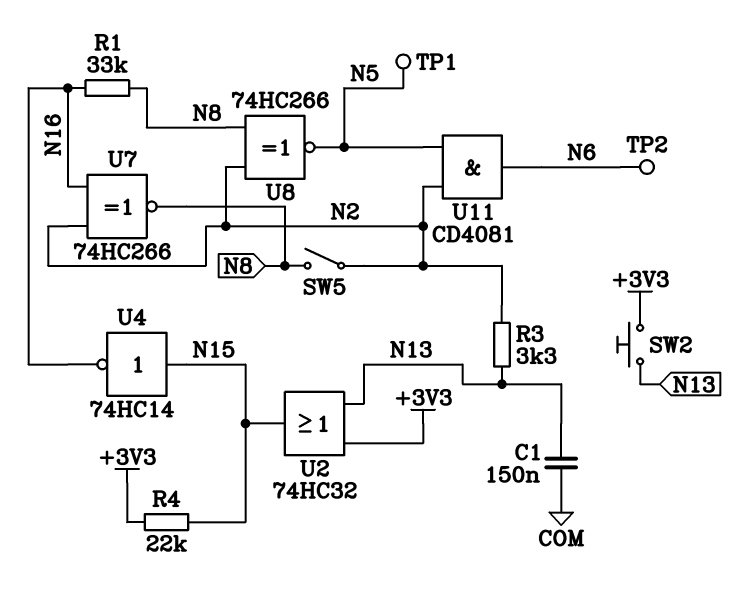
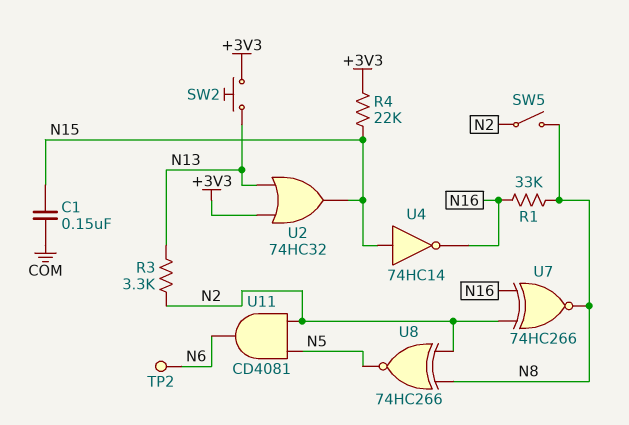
C1: 150nF (COM, N13) -> 150nF (COM, N15)
TP1: test point (N5) -> none

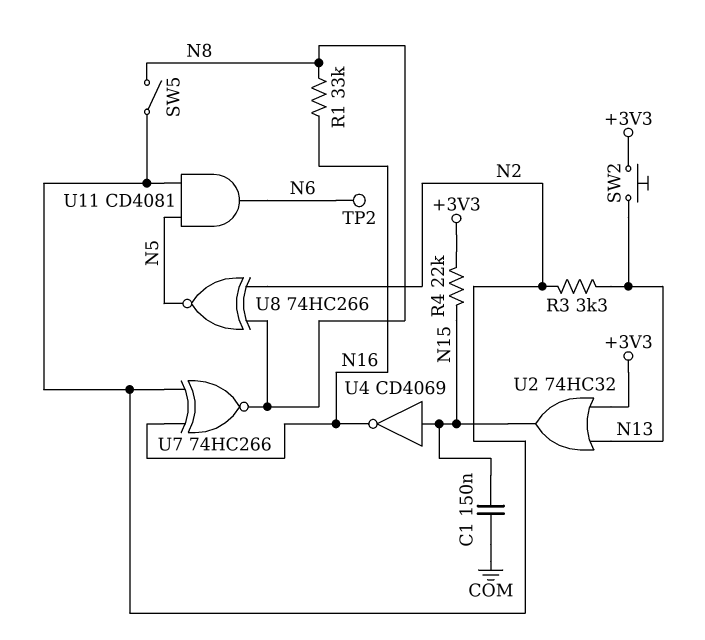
U4: NOT 74HC14 (in N15, out N16) -> NOT CD4069 (in N15, out N16)

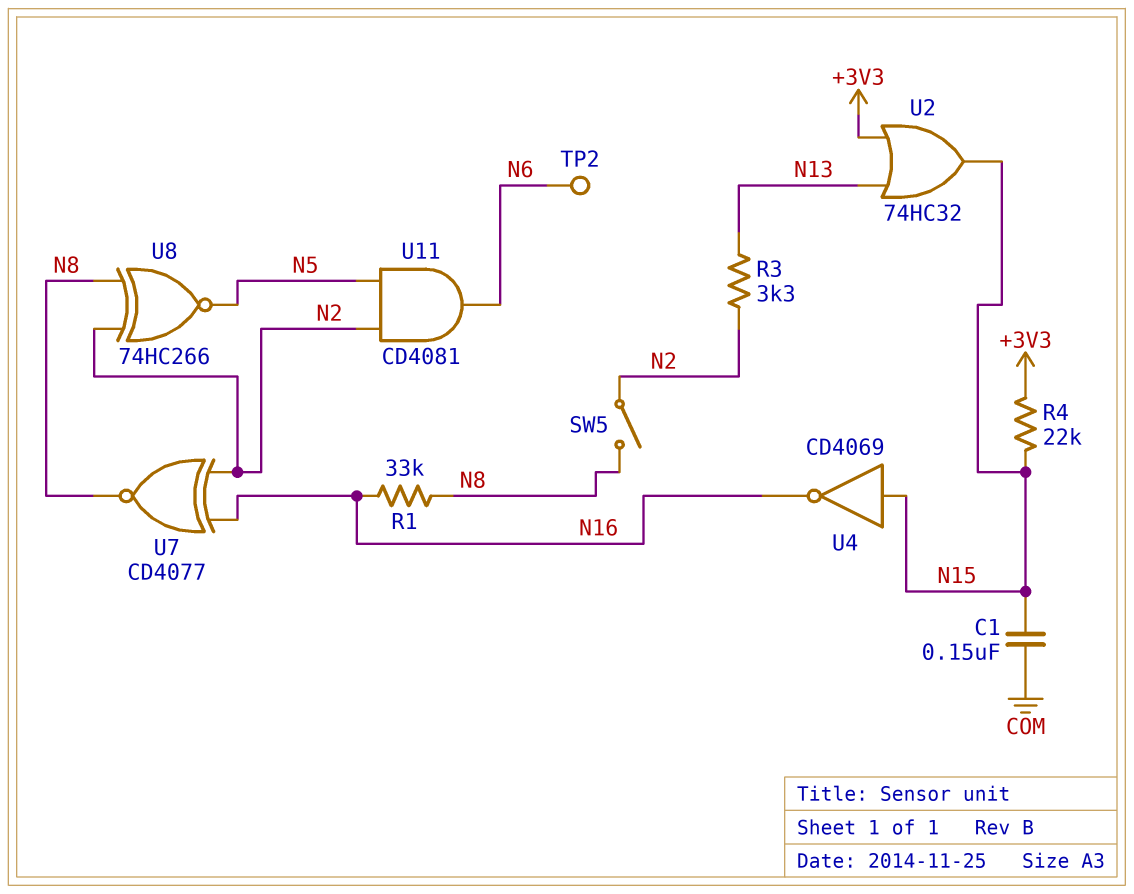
SW2: button (+3V3, N13) -> none
U7: XNOR 74HC266 (in N2, in N16, out N8) -> XNOR CD4077 (in N2, in N16, out N8)

